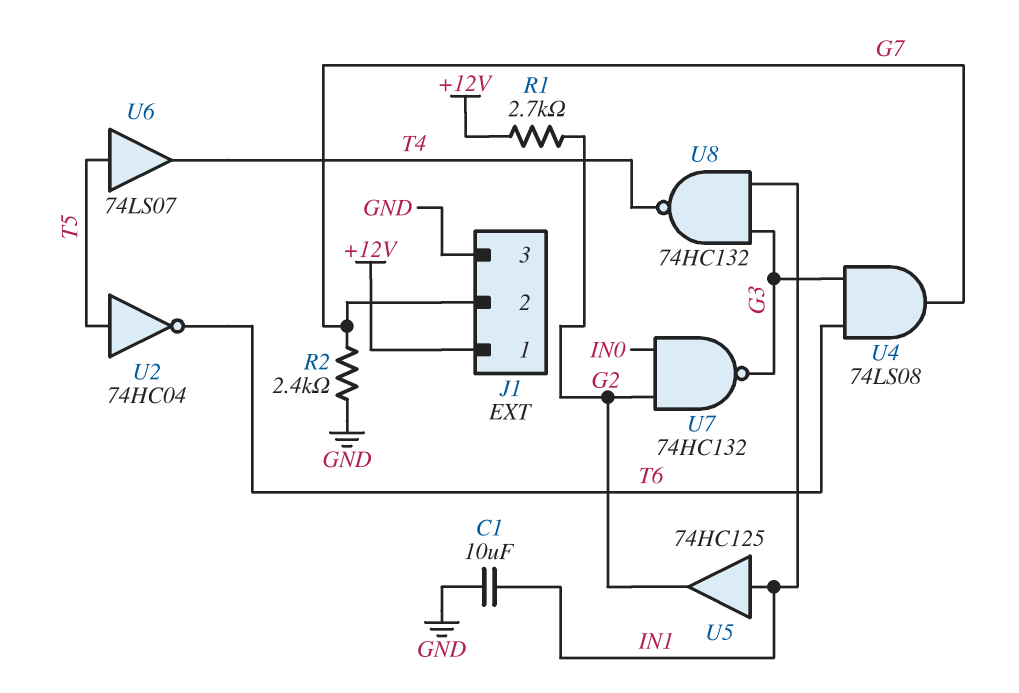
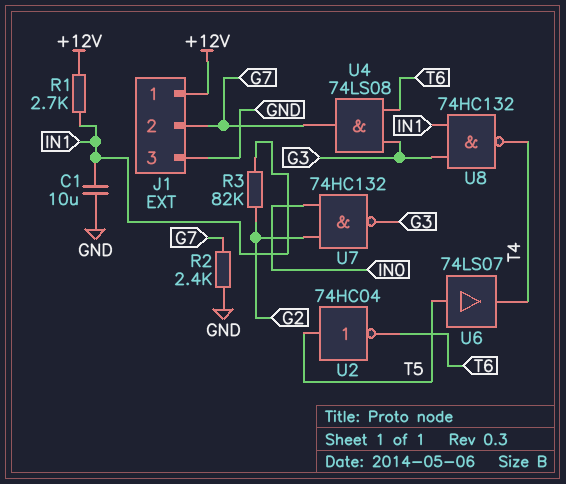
R1: 2.7k (+12V, G2) -> 2.7k (+12V, IN1)
R3: none -> 82k (G2, IN1)
U5: buffer 74HC125 (in IN1, out G2) -> none

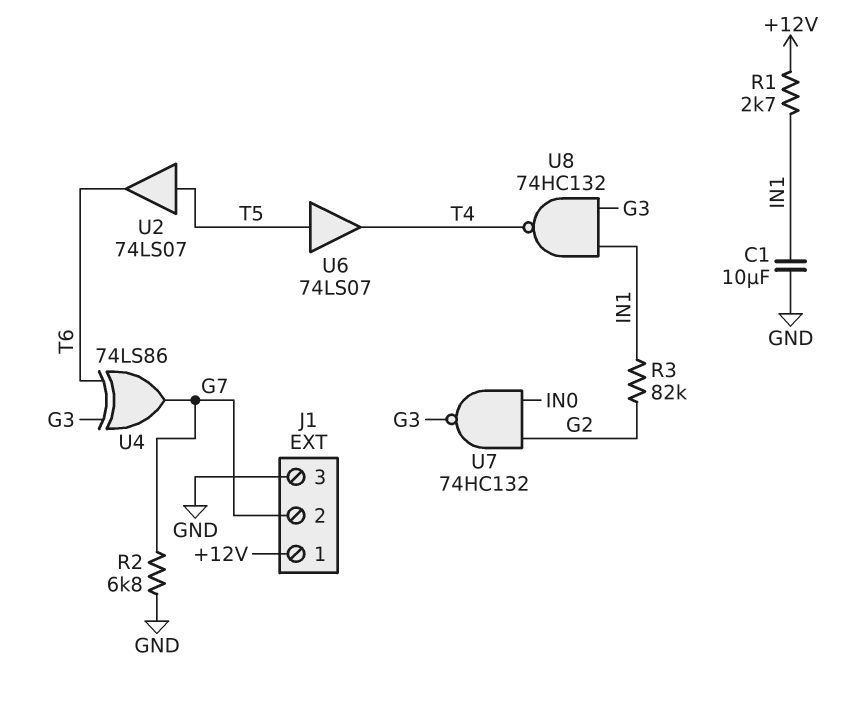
R2: 2.4k (G7, GND) -> 6.8k (G7, GND)
U2: NOT 74HC04 (in T5, out T6) -> buffer 74LS07 (in T5, out T6)
U4: AND 74LS08 (in G3, in T6, out G7) -> XOR 74LS86 (in G3, in T6, out G7)

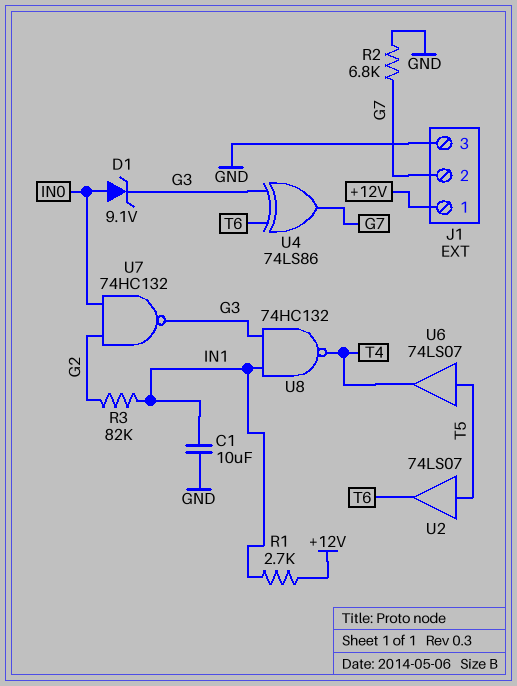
D1: none -> zener 9.1V (A IN0, K G3)

